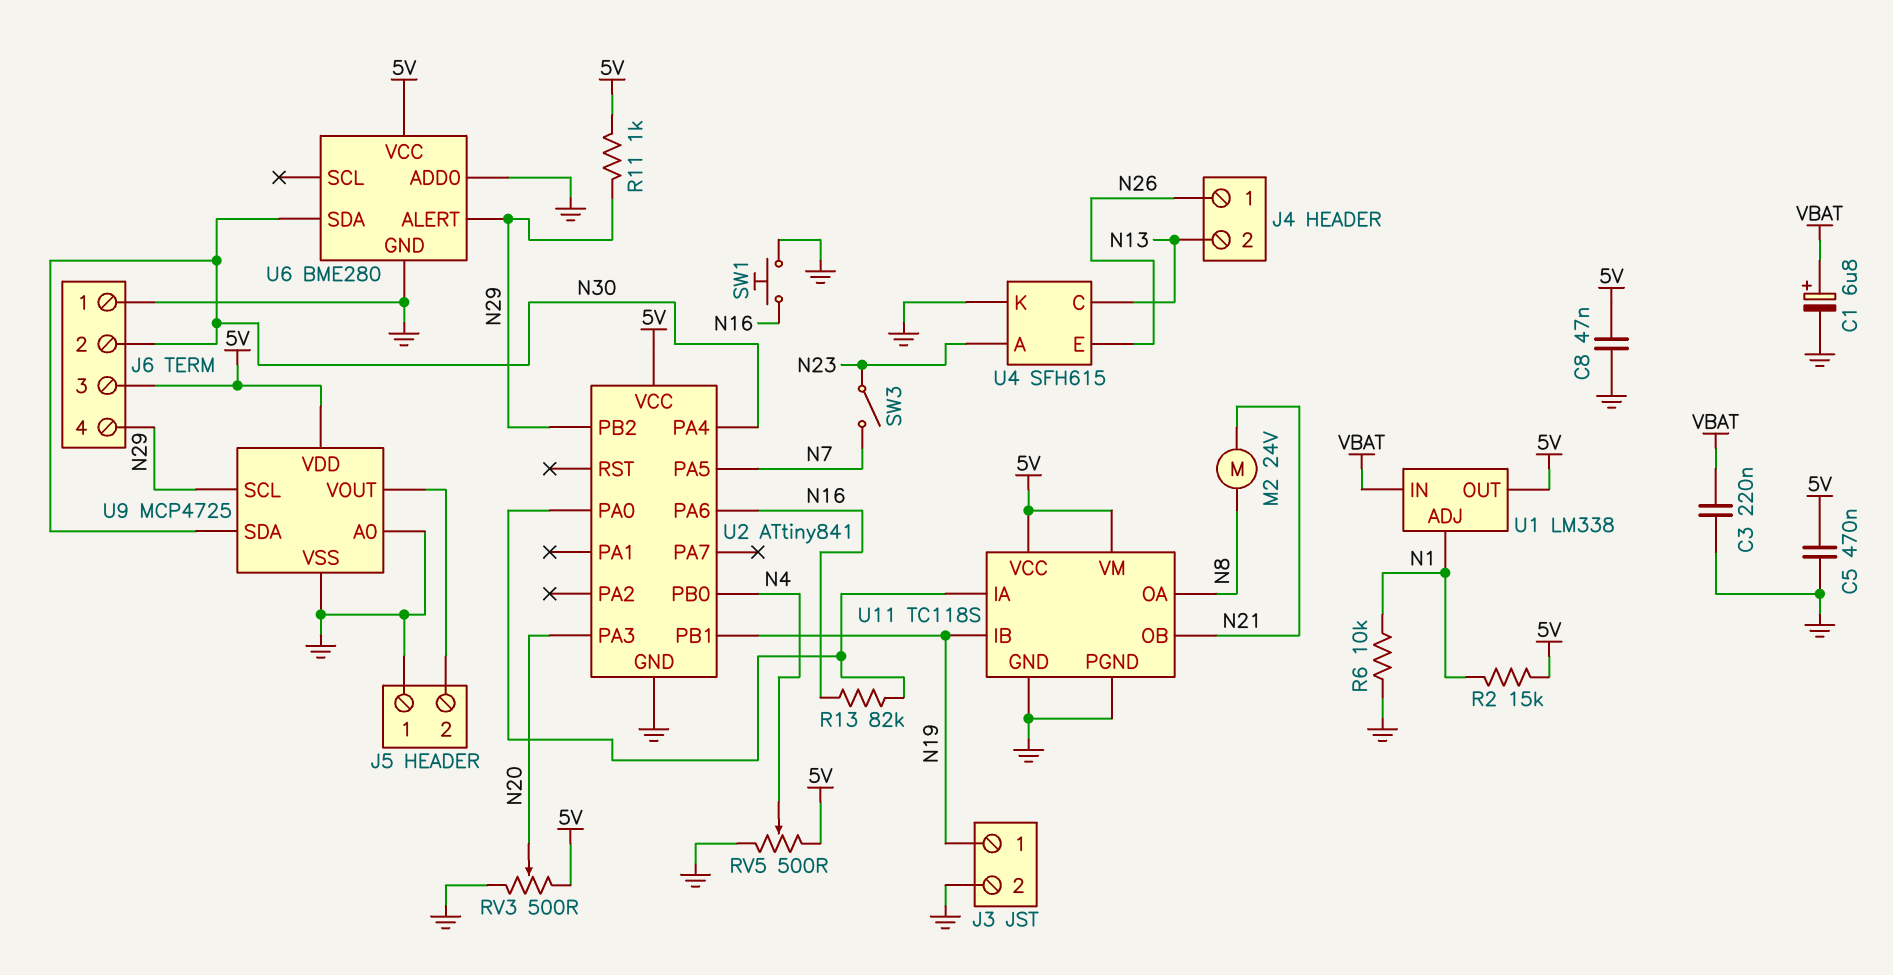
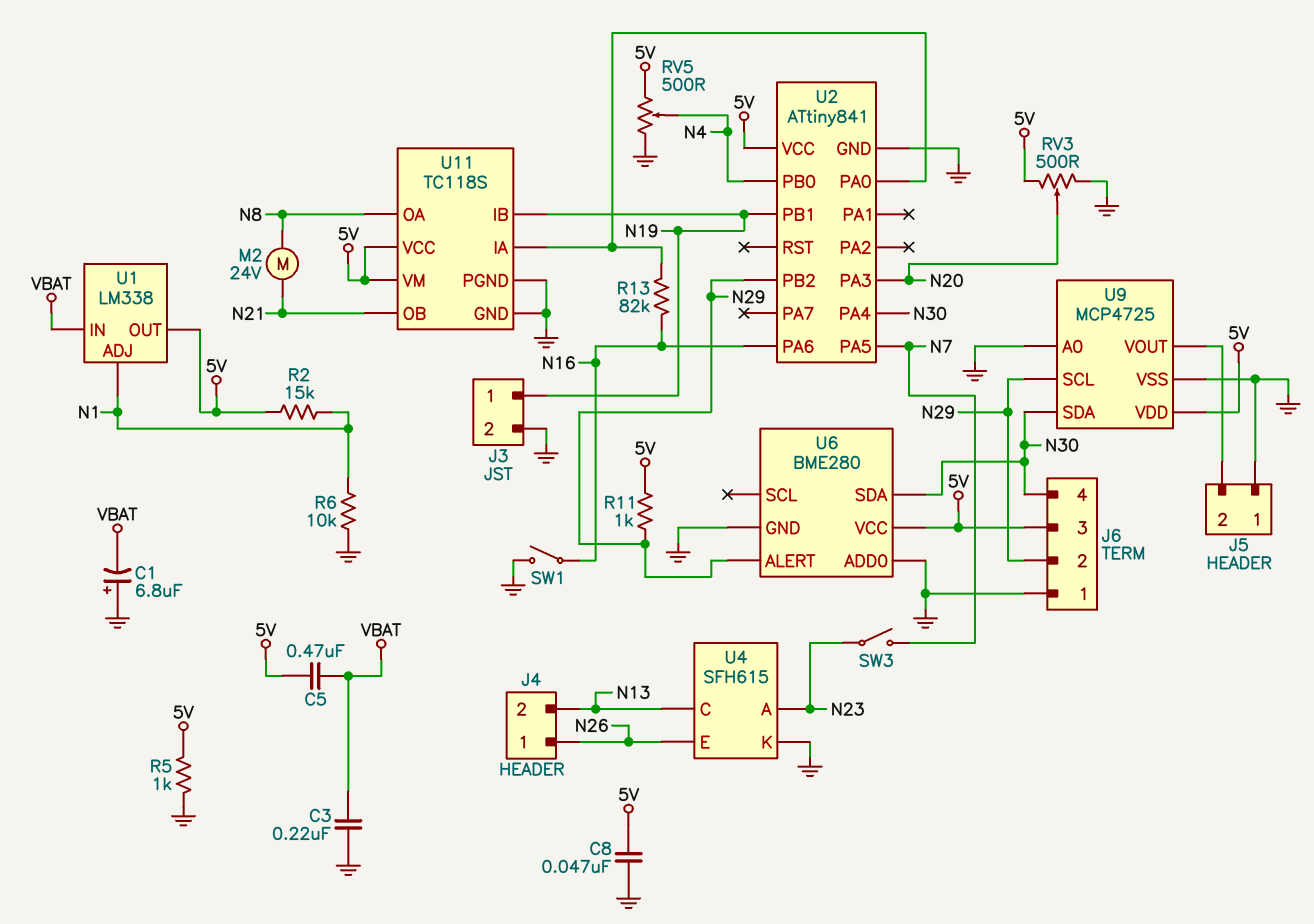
C1: 6.8uF (plus VBAT, minus GND) -> 6.8uF (plus GND, minus VBAT)
C5: 470nF (5V, GND) -> 470nF (5V, VBAT)
J6 pin 2: N30 -> N29
J6 pin 4: N29 -> N30
R5: none -> 1k (5V, GND)
SW1: button (GND, N16) -> switch (GND, N16)

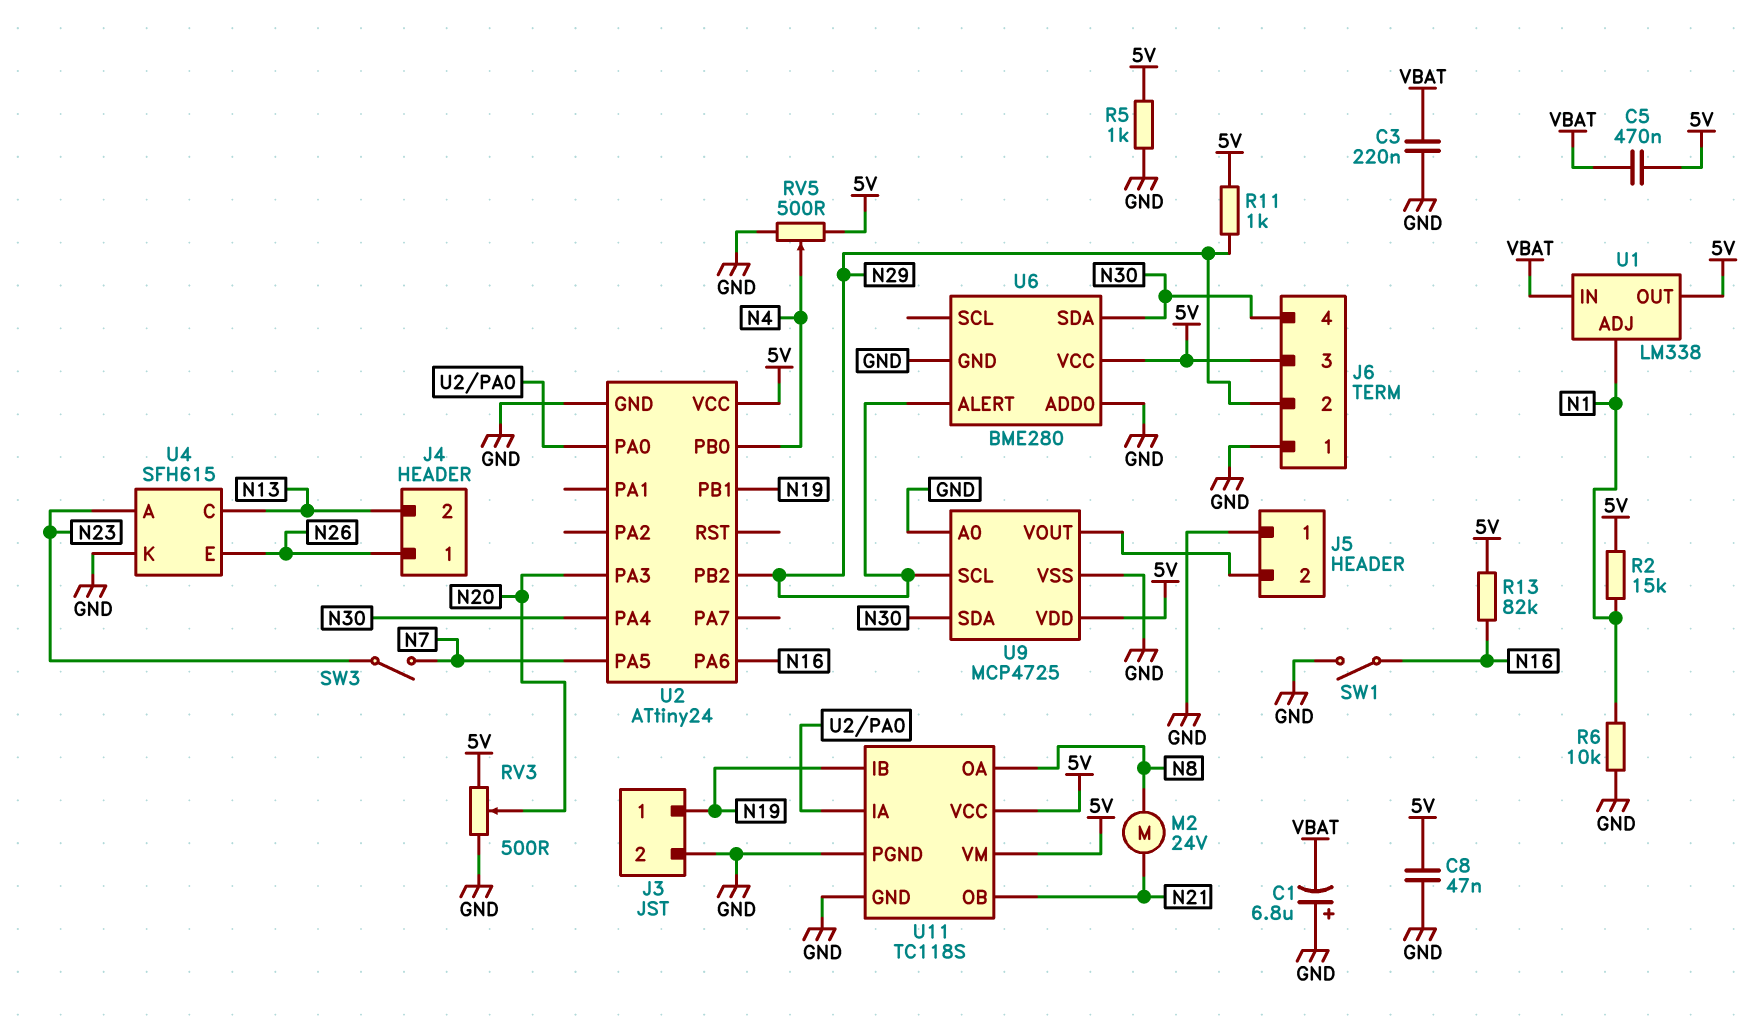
R13: 82k (N16, U2/PA0) -> 82k (5V, N16)
U2: ATtiny841 -> ATtiny24

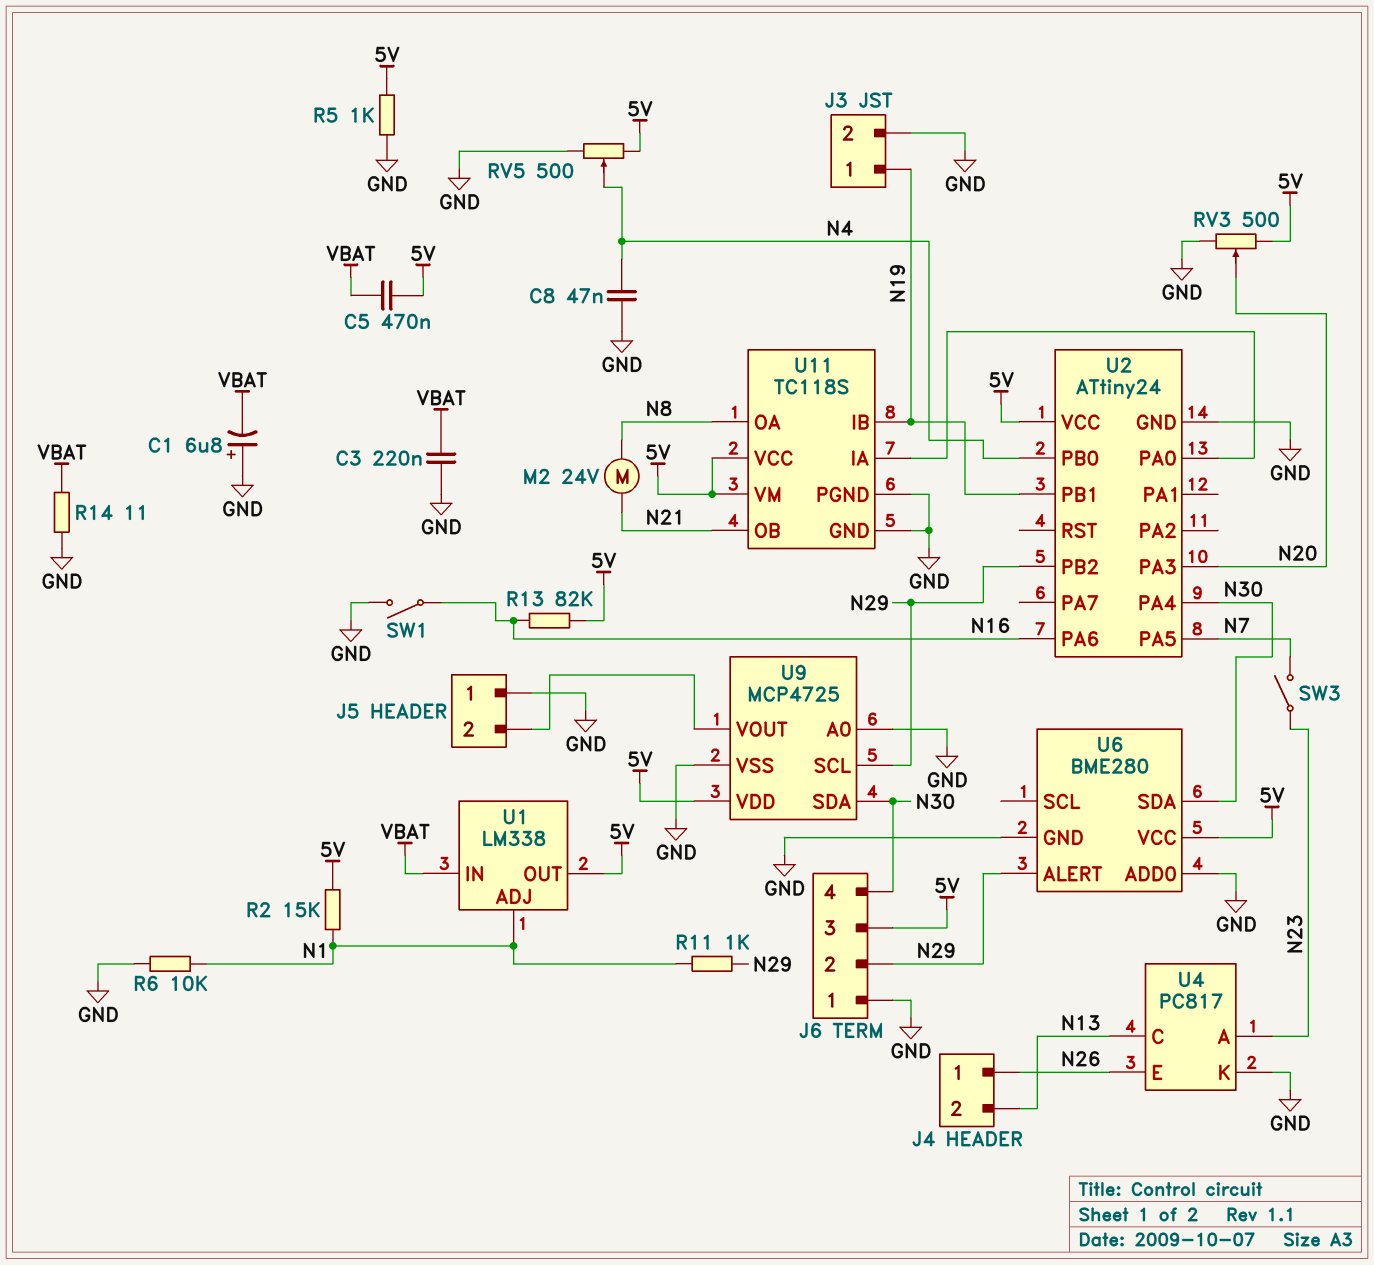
C8: 47nF (5V, GND) -> 47nF (GND, N4)
R11: 1k (5V, N29) -> 1k (N1, N29)
R14: none -> 11 (GND, VBAT)
U4: SFH615 -> PC817

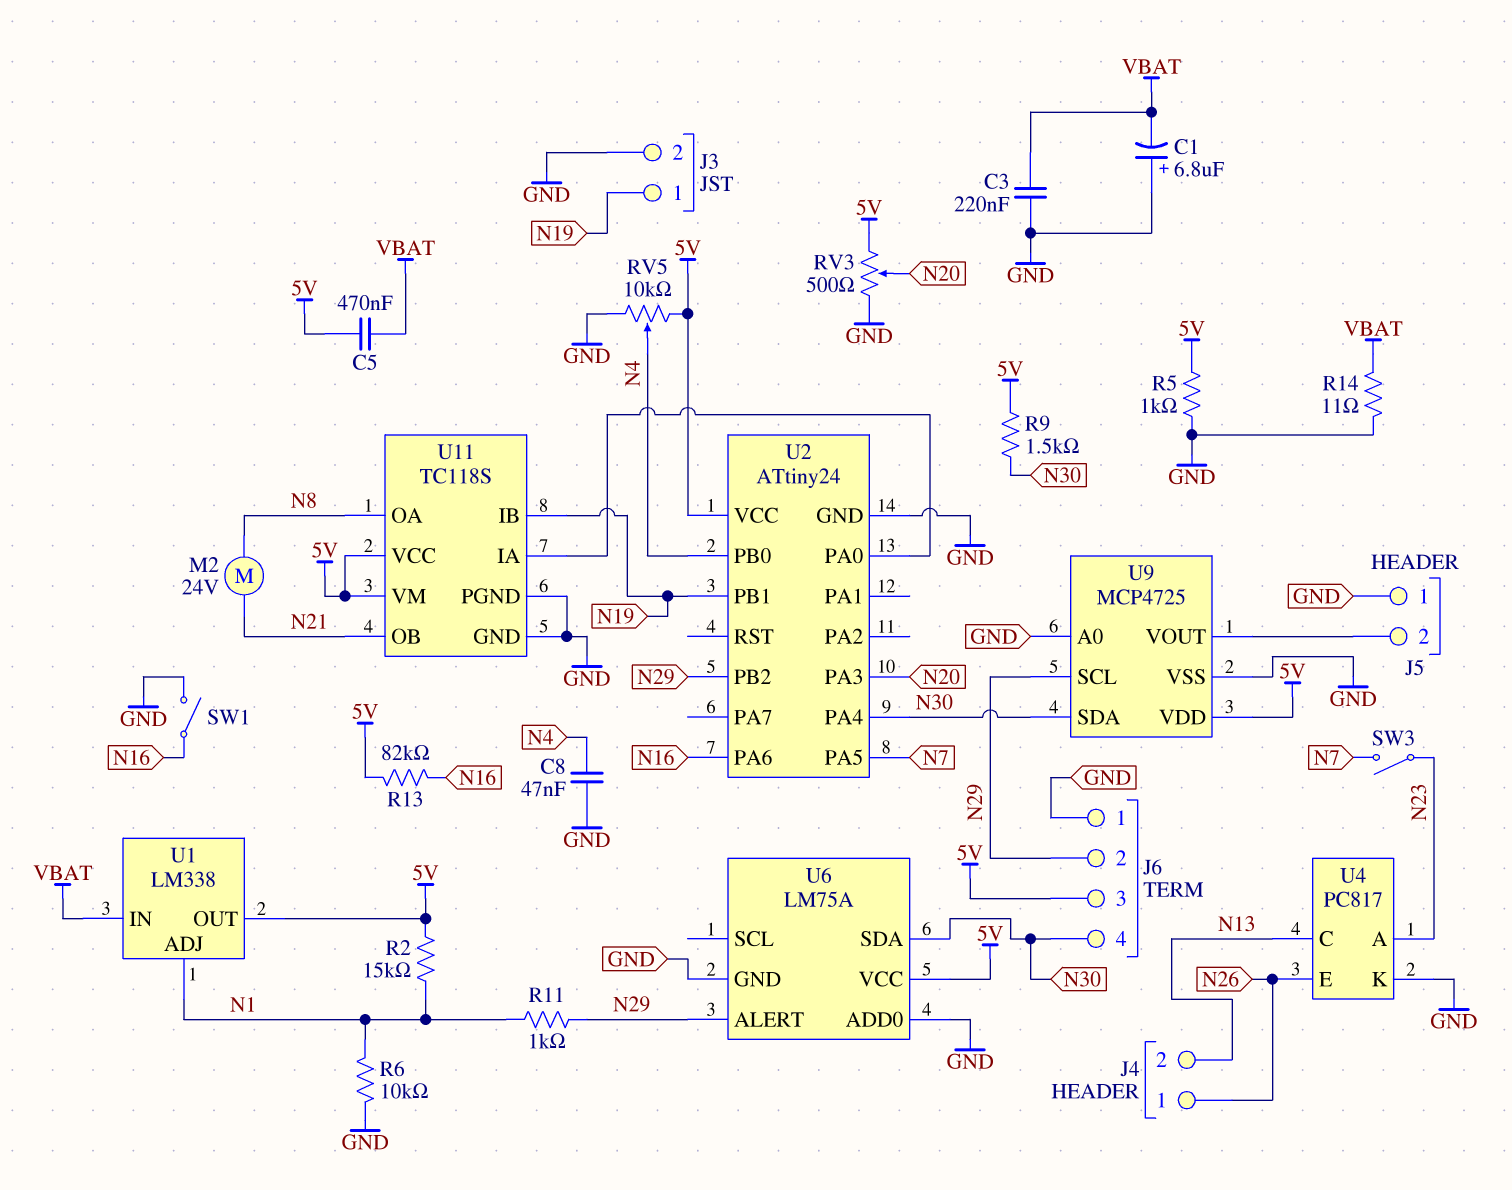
R9: none -> 1.5k (5V, N30)
RV5: 500 (5V, GND, wiper N4) -> 10k (5V, GND, wiper N4)
U6: BME280 -> LM75A

